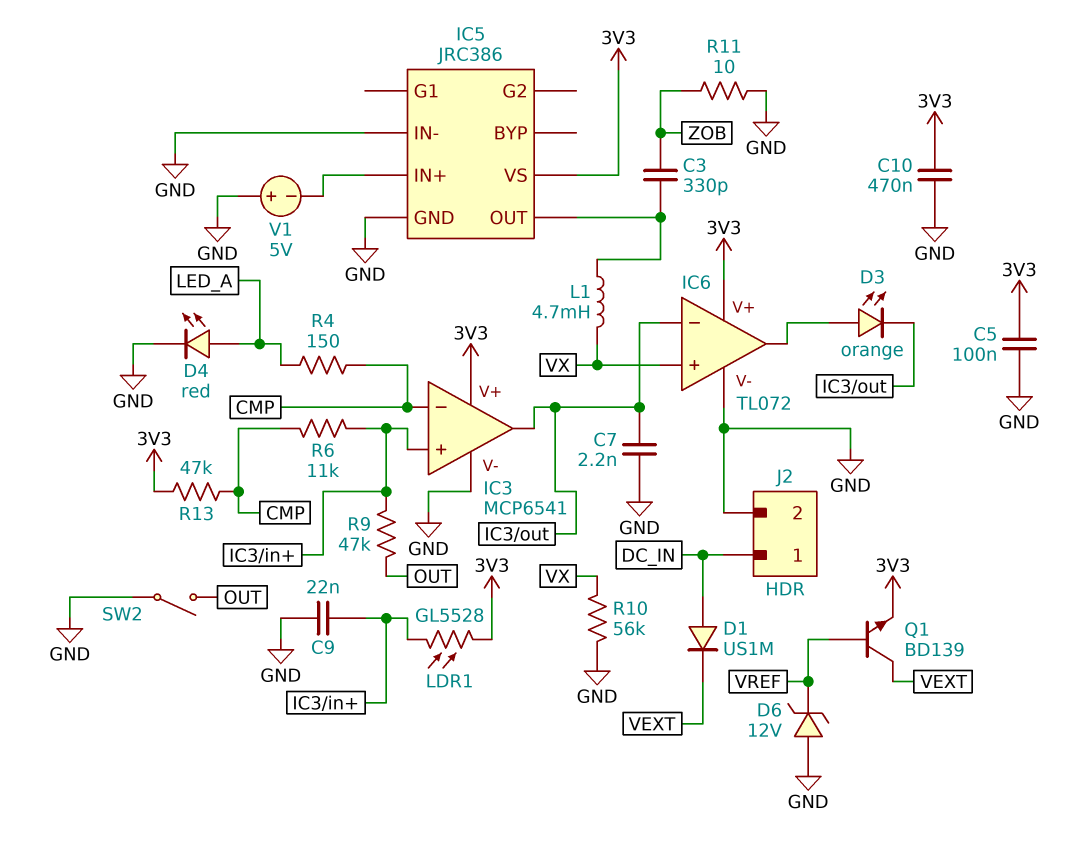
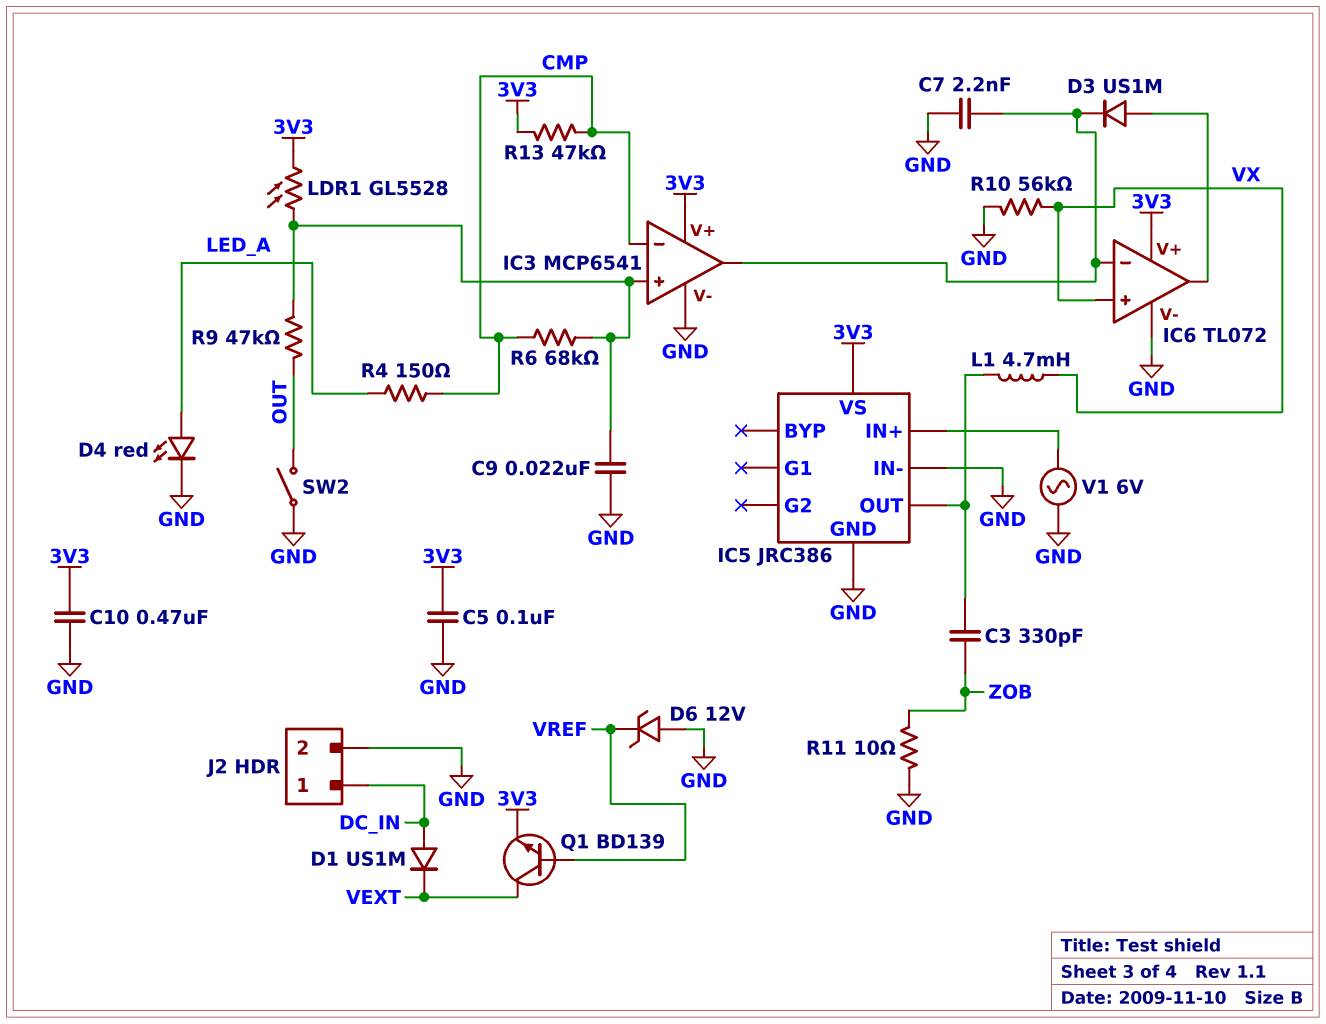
D3: LED orange (A IC6/out, K IC3/out) -> diode US1M (A IC6/out, K IC3/out)
R6: 11k (CMP, IC3/in+) -> 68k (CMP, IC3/in+)
V1: 5V (plus GND, minus IC5/IN+) -> AC 6V (GND, IC5/IN+)

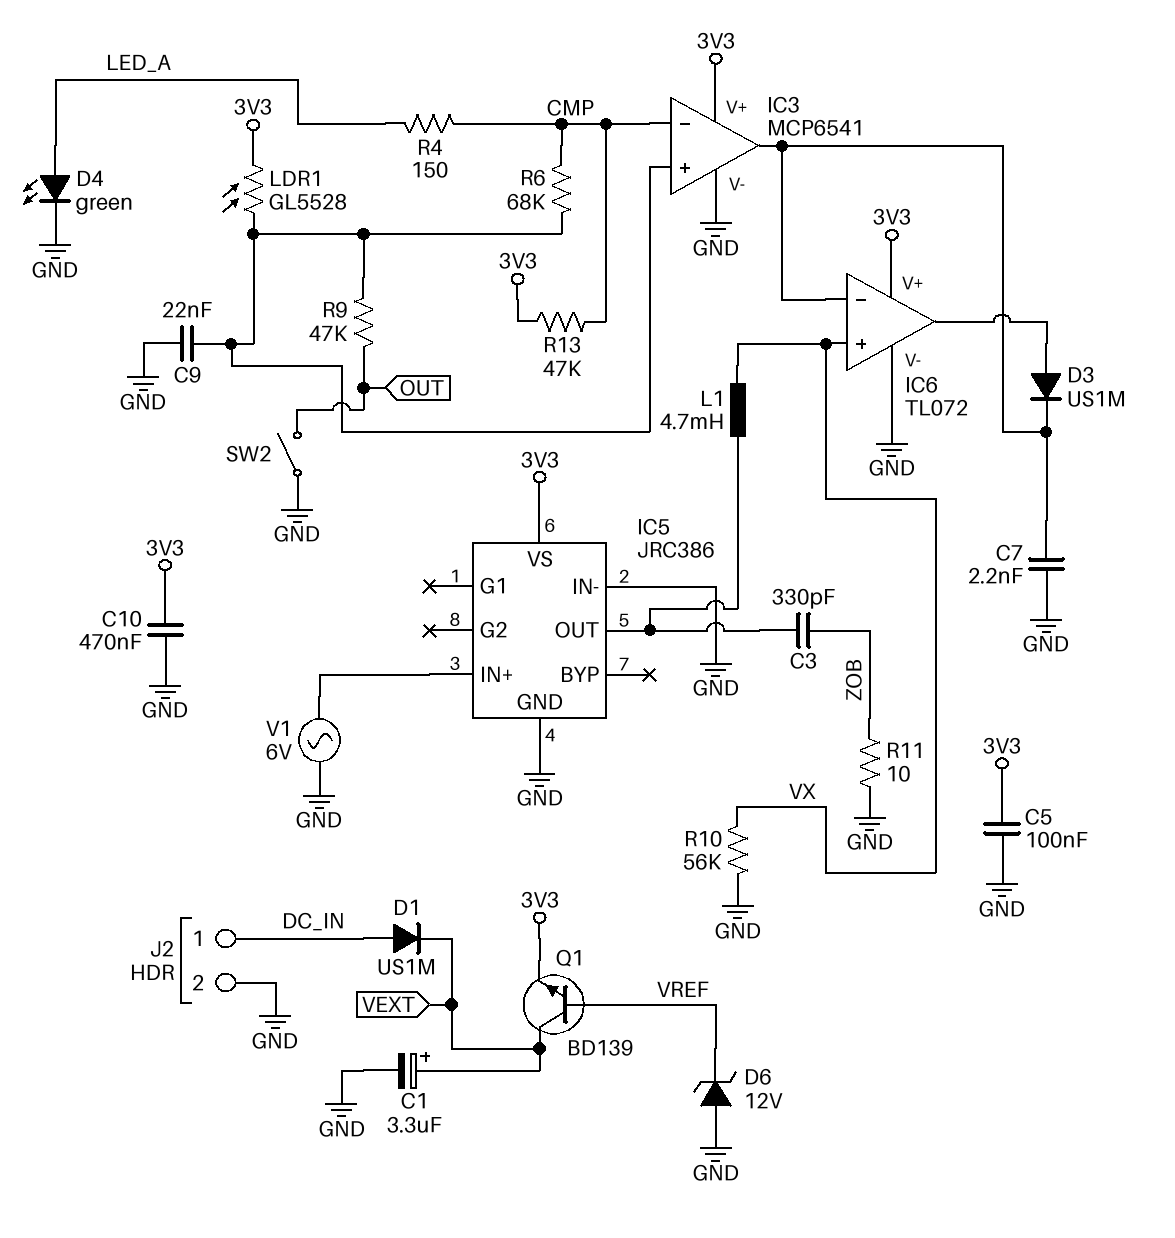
C1: none -> 3.3uF (plus VEXT, minus GND)
D4: LED red (A LED_A, K GND) -> LED green (A LED_A, K GND)

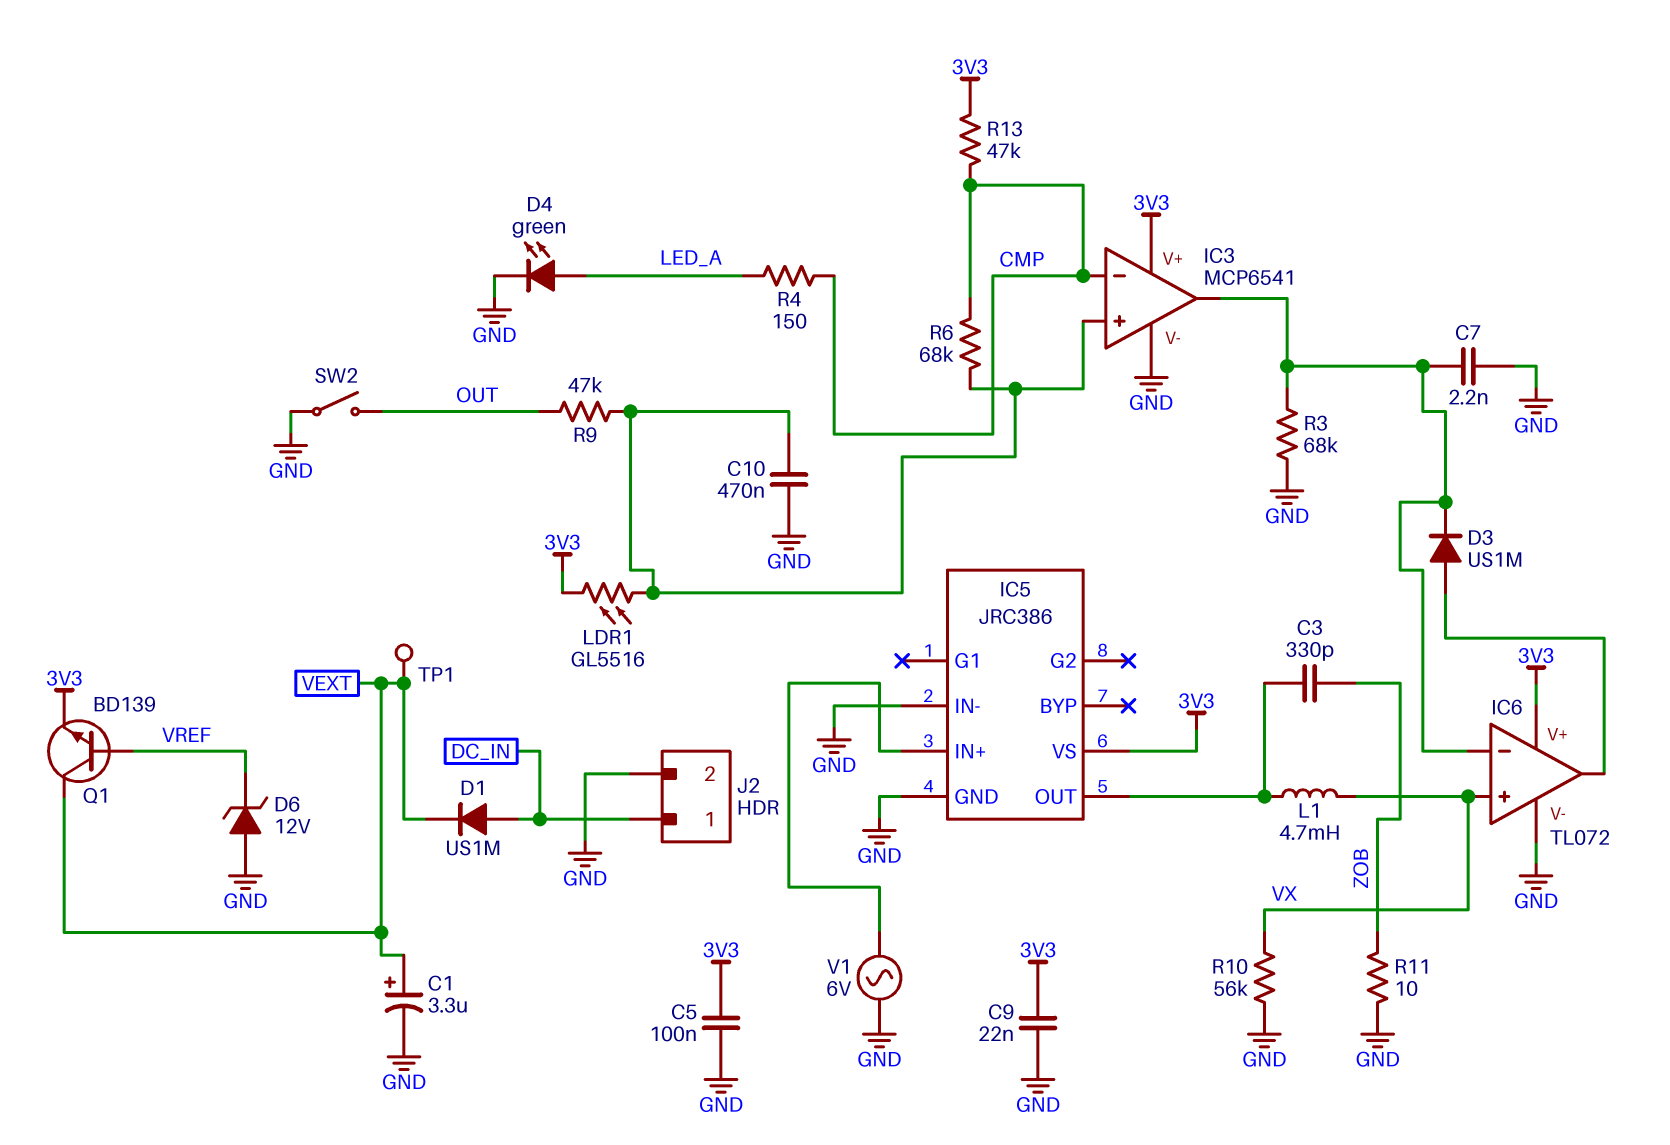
C9: 22nF (GND, IC3/in+) -> 22nF (3V3, GND)
C10: 470nF (3V3, GND) -> 470nF (GND, IC3/in+)
LDR1: GL5528 (3V3, IC3/in+) -> GL5516 (3V3, IC3/in+)
R3: none -> 68k (GND, IC3/out)
TP1: none -> test point (VEXT)

